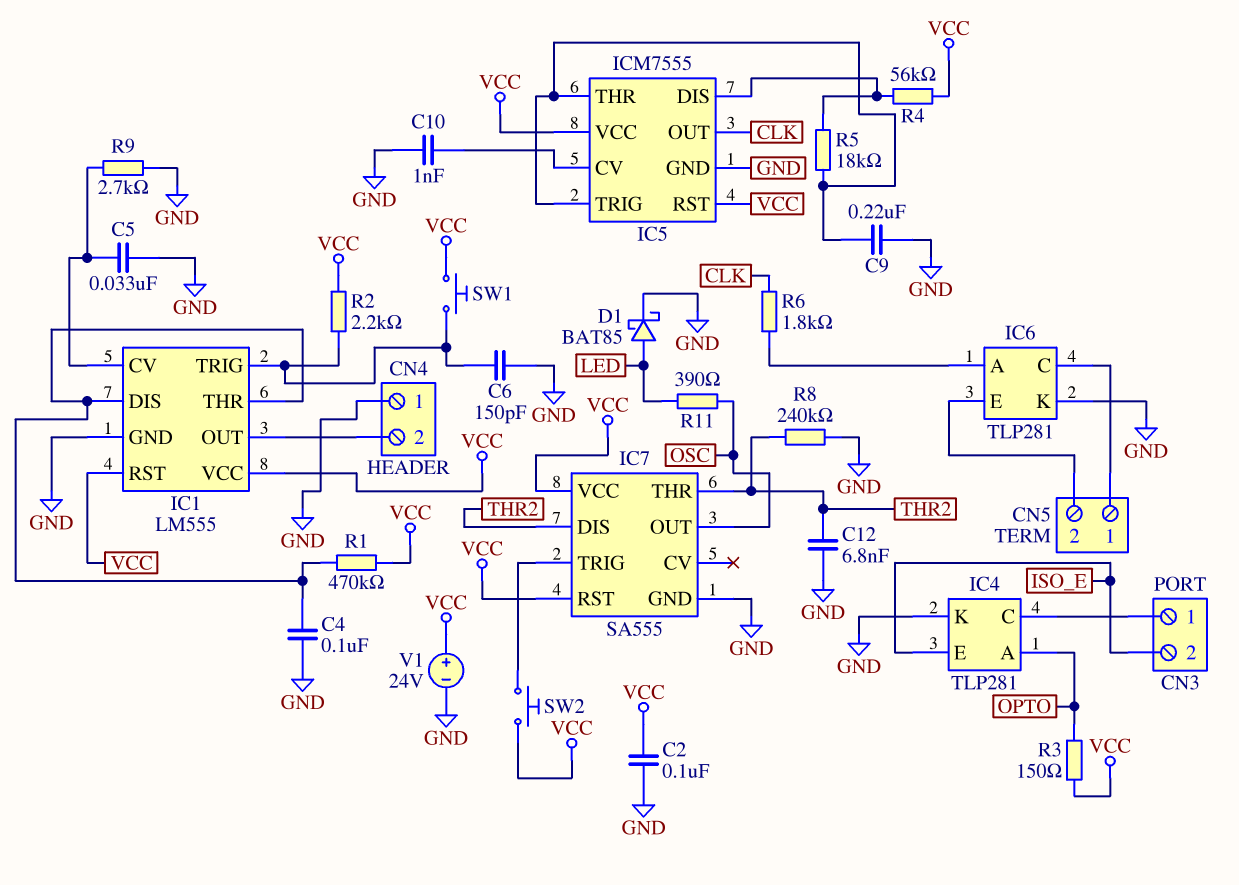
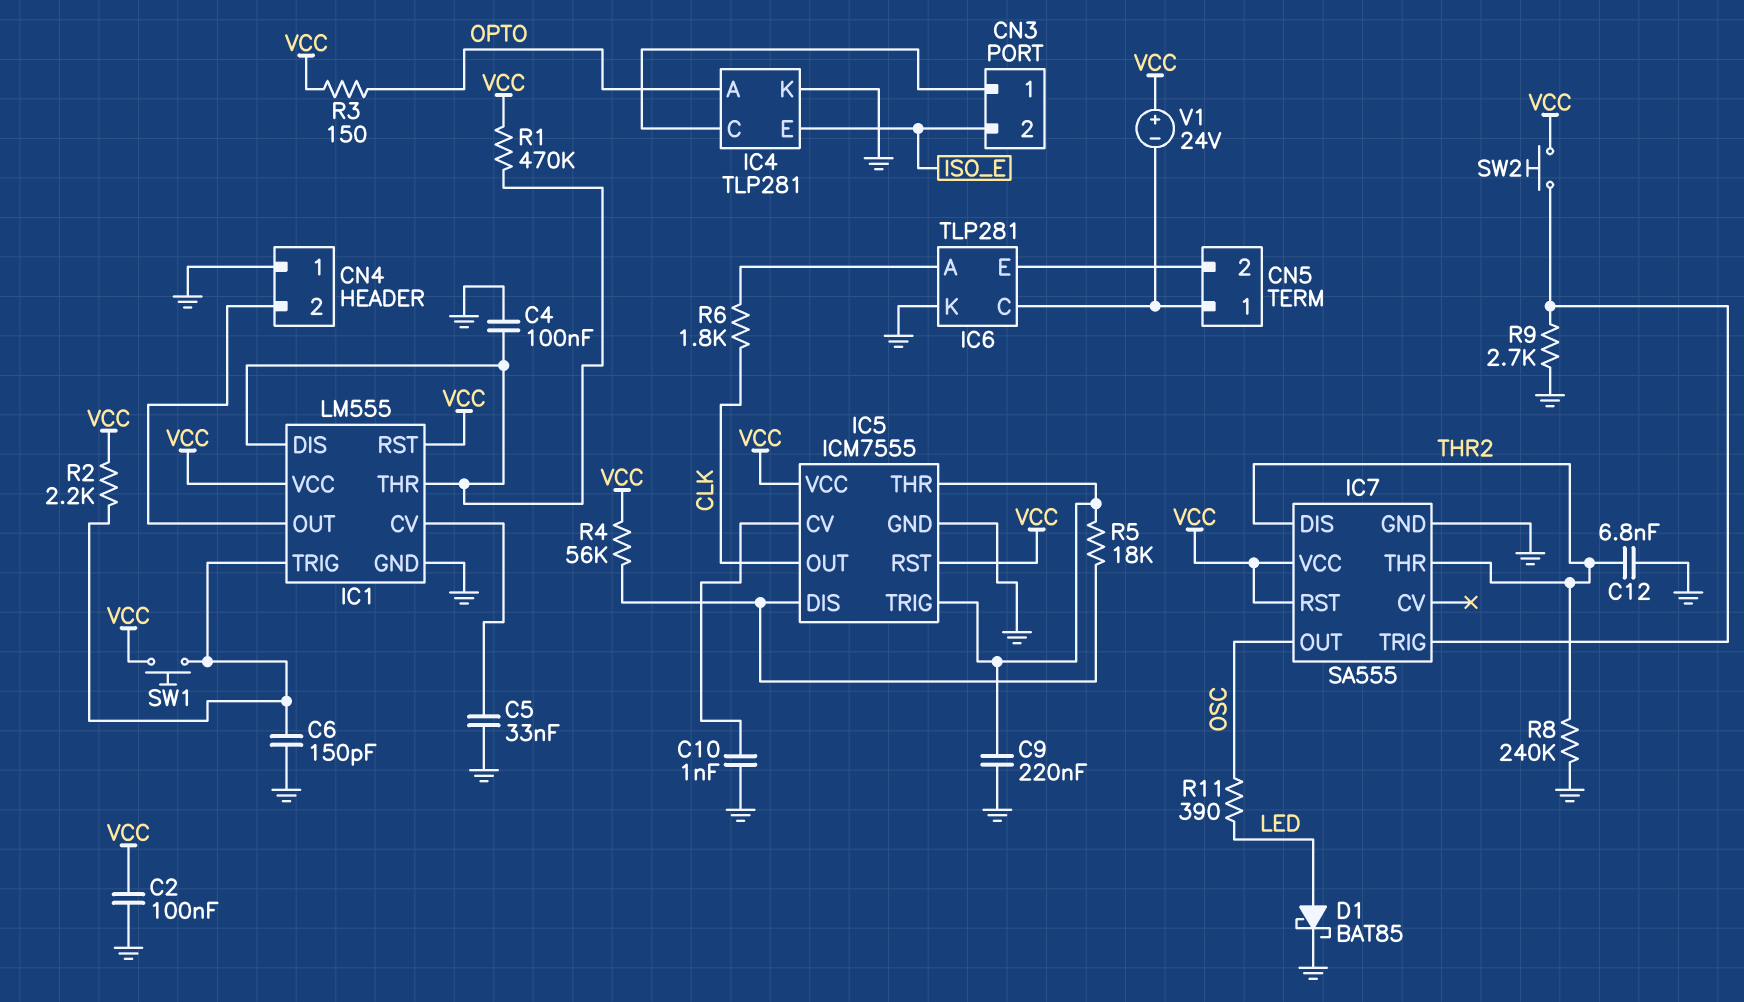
R9: 2.7k (GND, IC1/CV) -> 2.7k (GND, IC7/TRIG)
V1: 24V (plus VCC, minus GND) -> 24V (plus VCC, minus CN5/1)

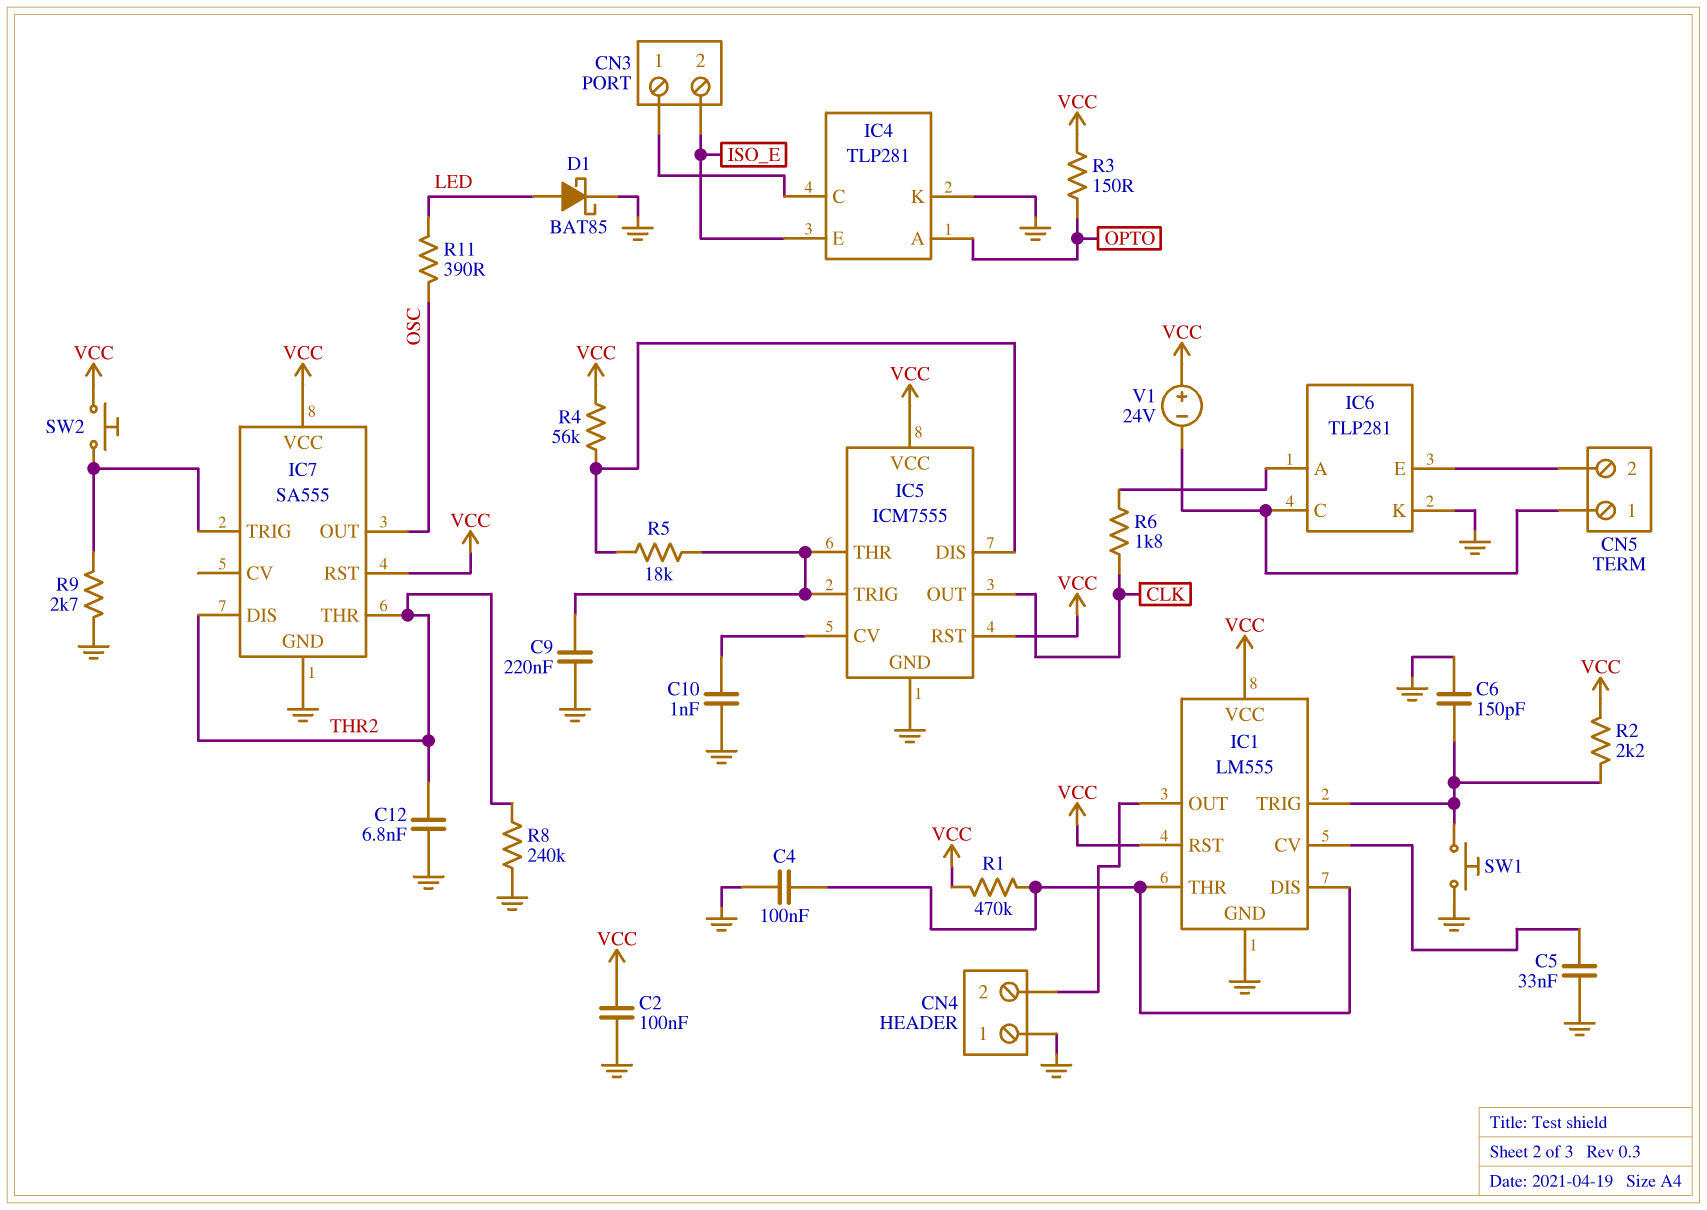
SW1: button (IC1/TRIG, VCC) -> button (GND, IC1/TRIG)

